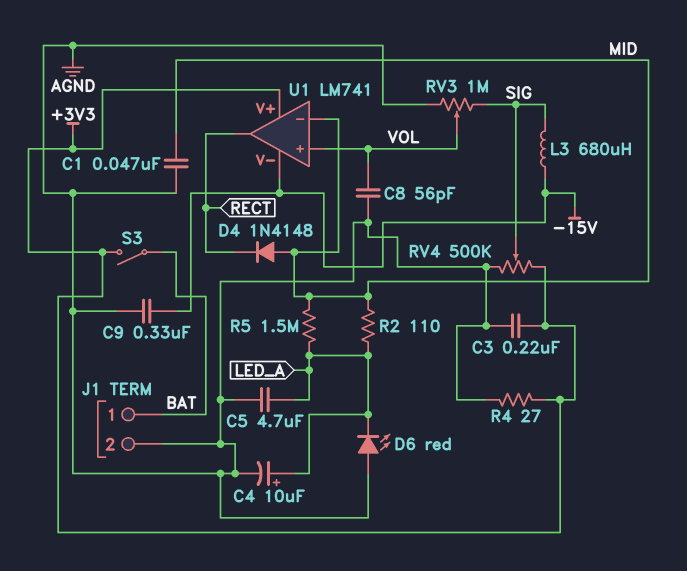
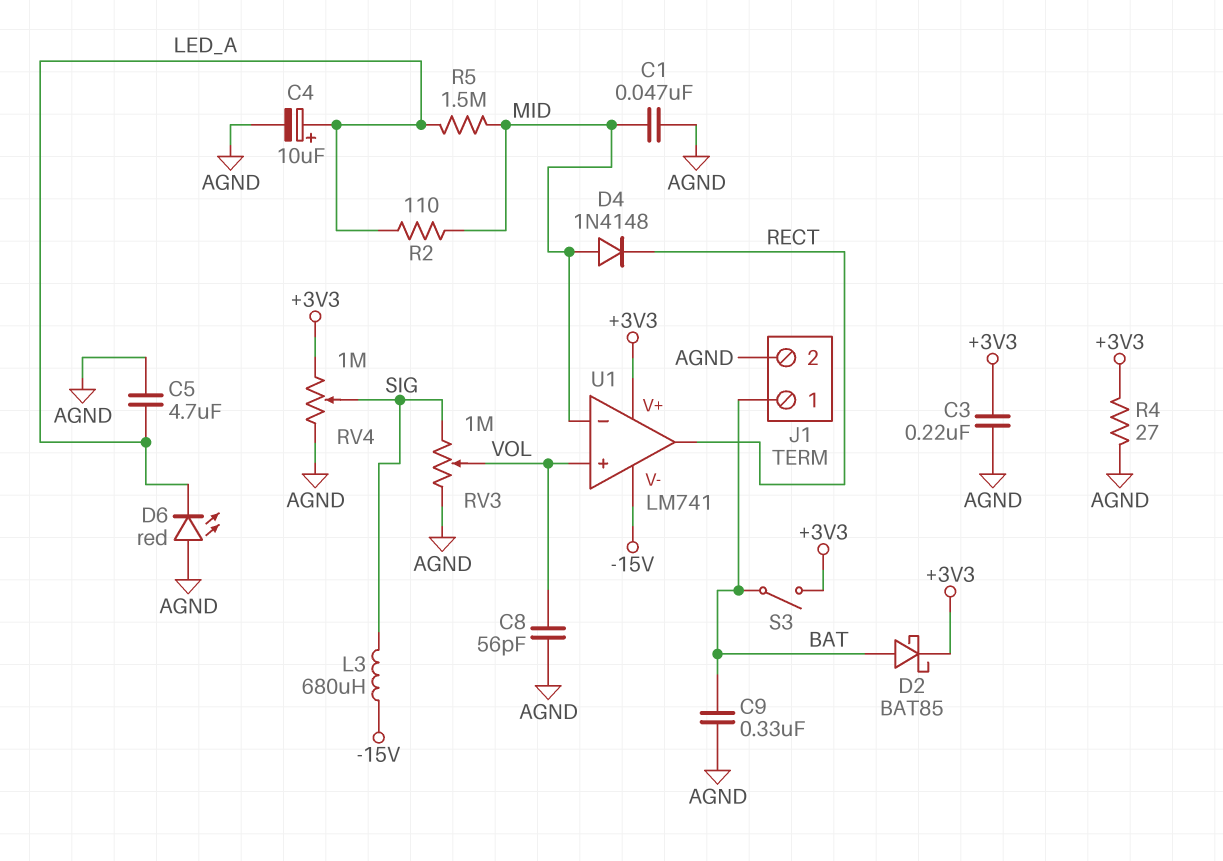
C9: 330nF (-15V, AGND) -> 330nF (AGND, BAT)
D2: none -> schottky BAT85 (A BAT, K +3V3)
RV4: 500k (+3V3, AGND, wiper SIG) -> 1M (+3V3, AGND, wiper SIG)

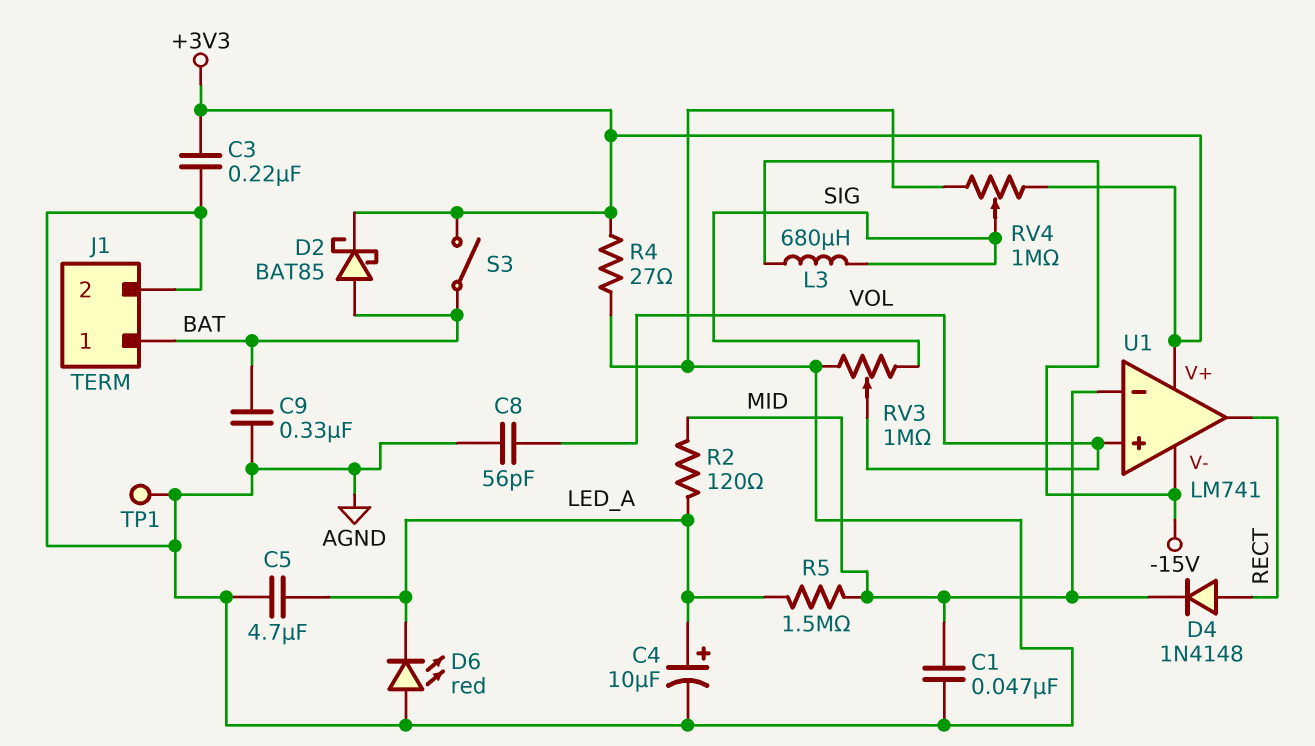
D4: diode 1N4148 (A MID, K RECT) -> diode 1N4148 (A RECT, K MID)
R2: 110 (LED_A, MID) -> 120 (LED_A, MID)
TP1: none -> test point (AGND)

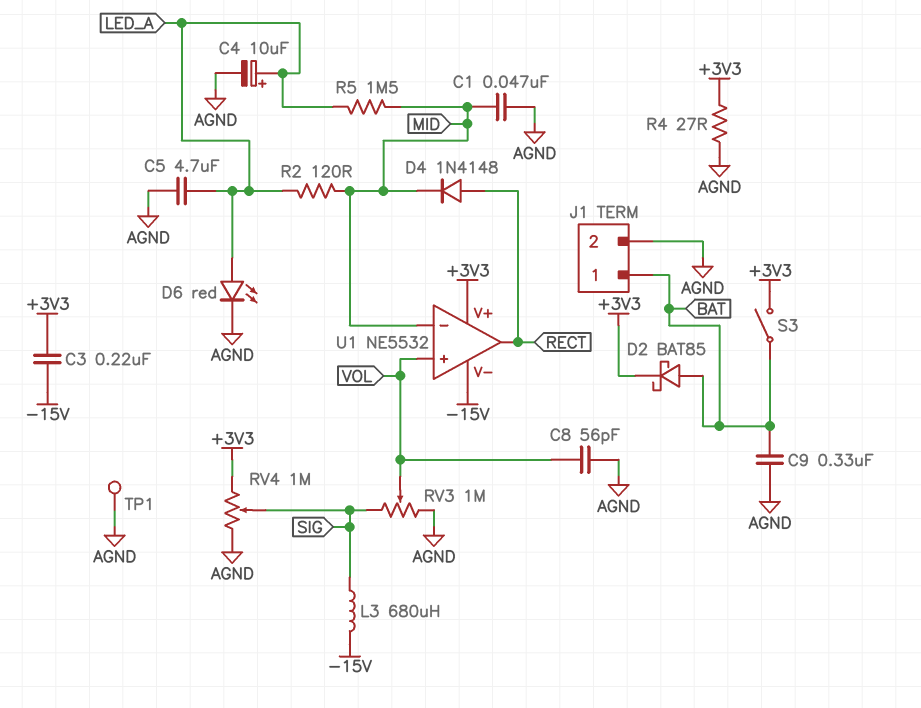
C3: 220nF (+3V3, AGND) -> 220nF (+3V3, -15V)
D6: LED red (A AGND, K LED_A) -> LED red (A LED_A, K AGND)
U1: LM741 -> NE5532

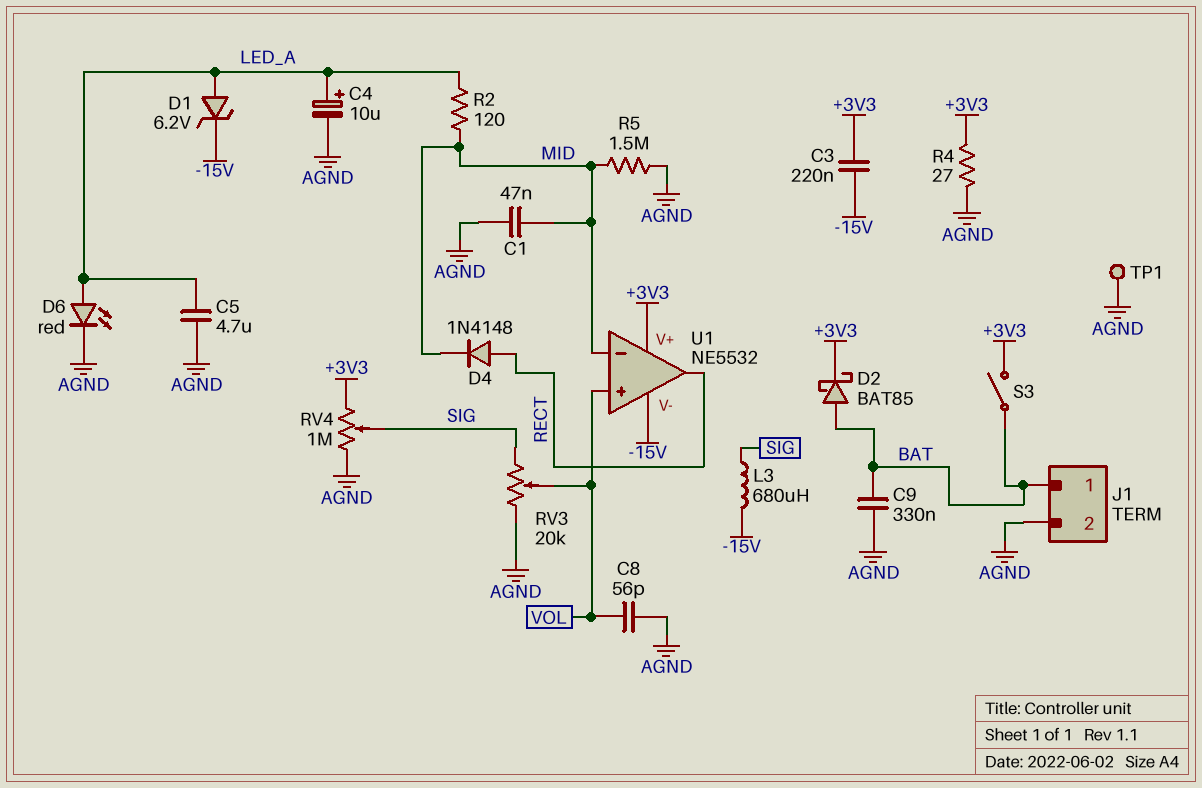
D1: none -> zener 6.2V (A LED_A, K -15V)
R5: 1.5M (LED_A, MID) -> 1.5M (AGND, MID)
RV3: 1M (AGND, SIG, wiper VOL) -> 20k (AGND, SIG, wiper VOL)

